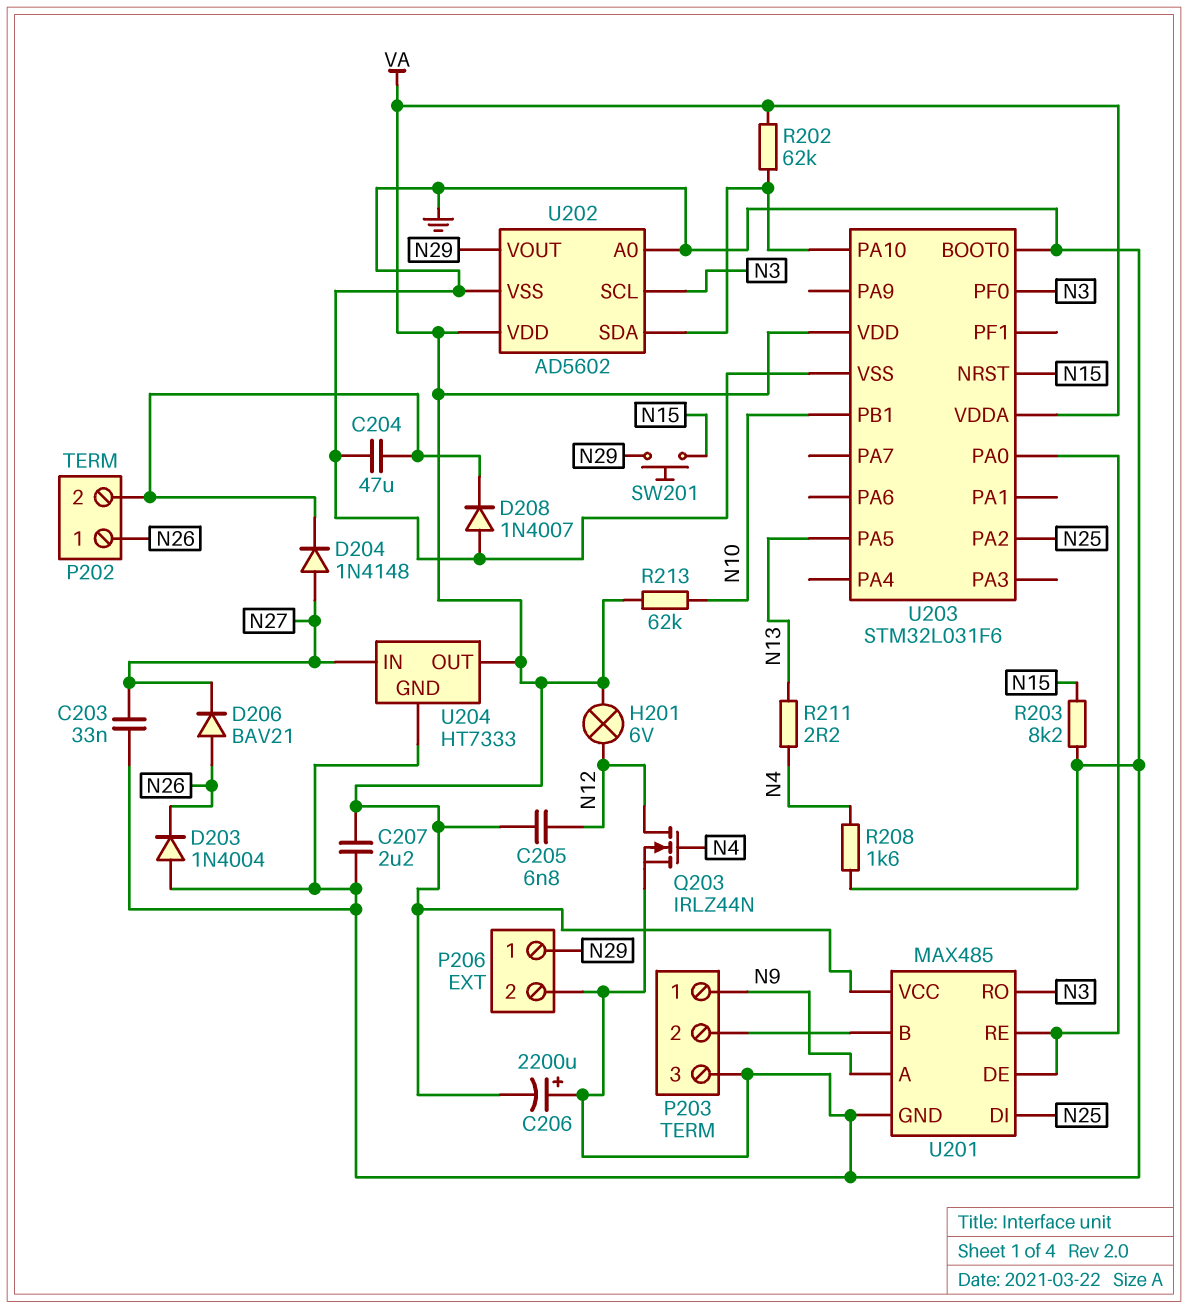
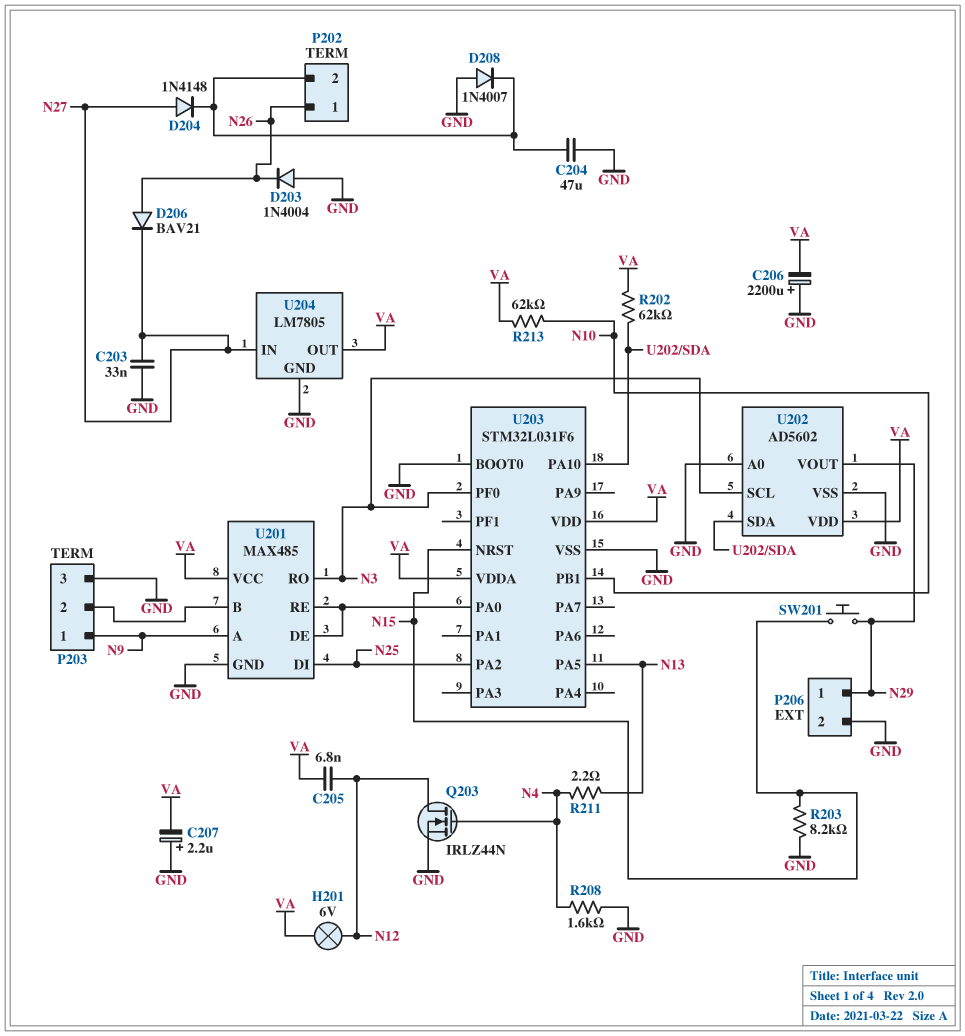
C207: 2.2uF (GND, VA) -> 2.2uF (plus GND, minus VA)
U204: HT7333 -> LM7805

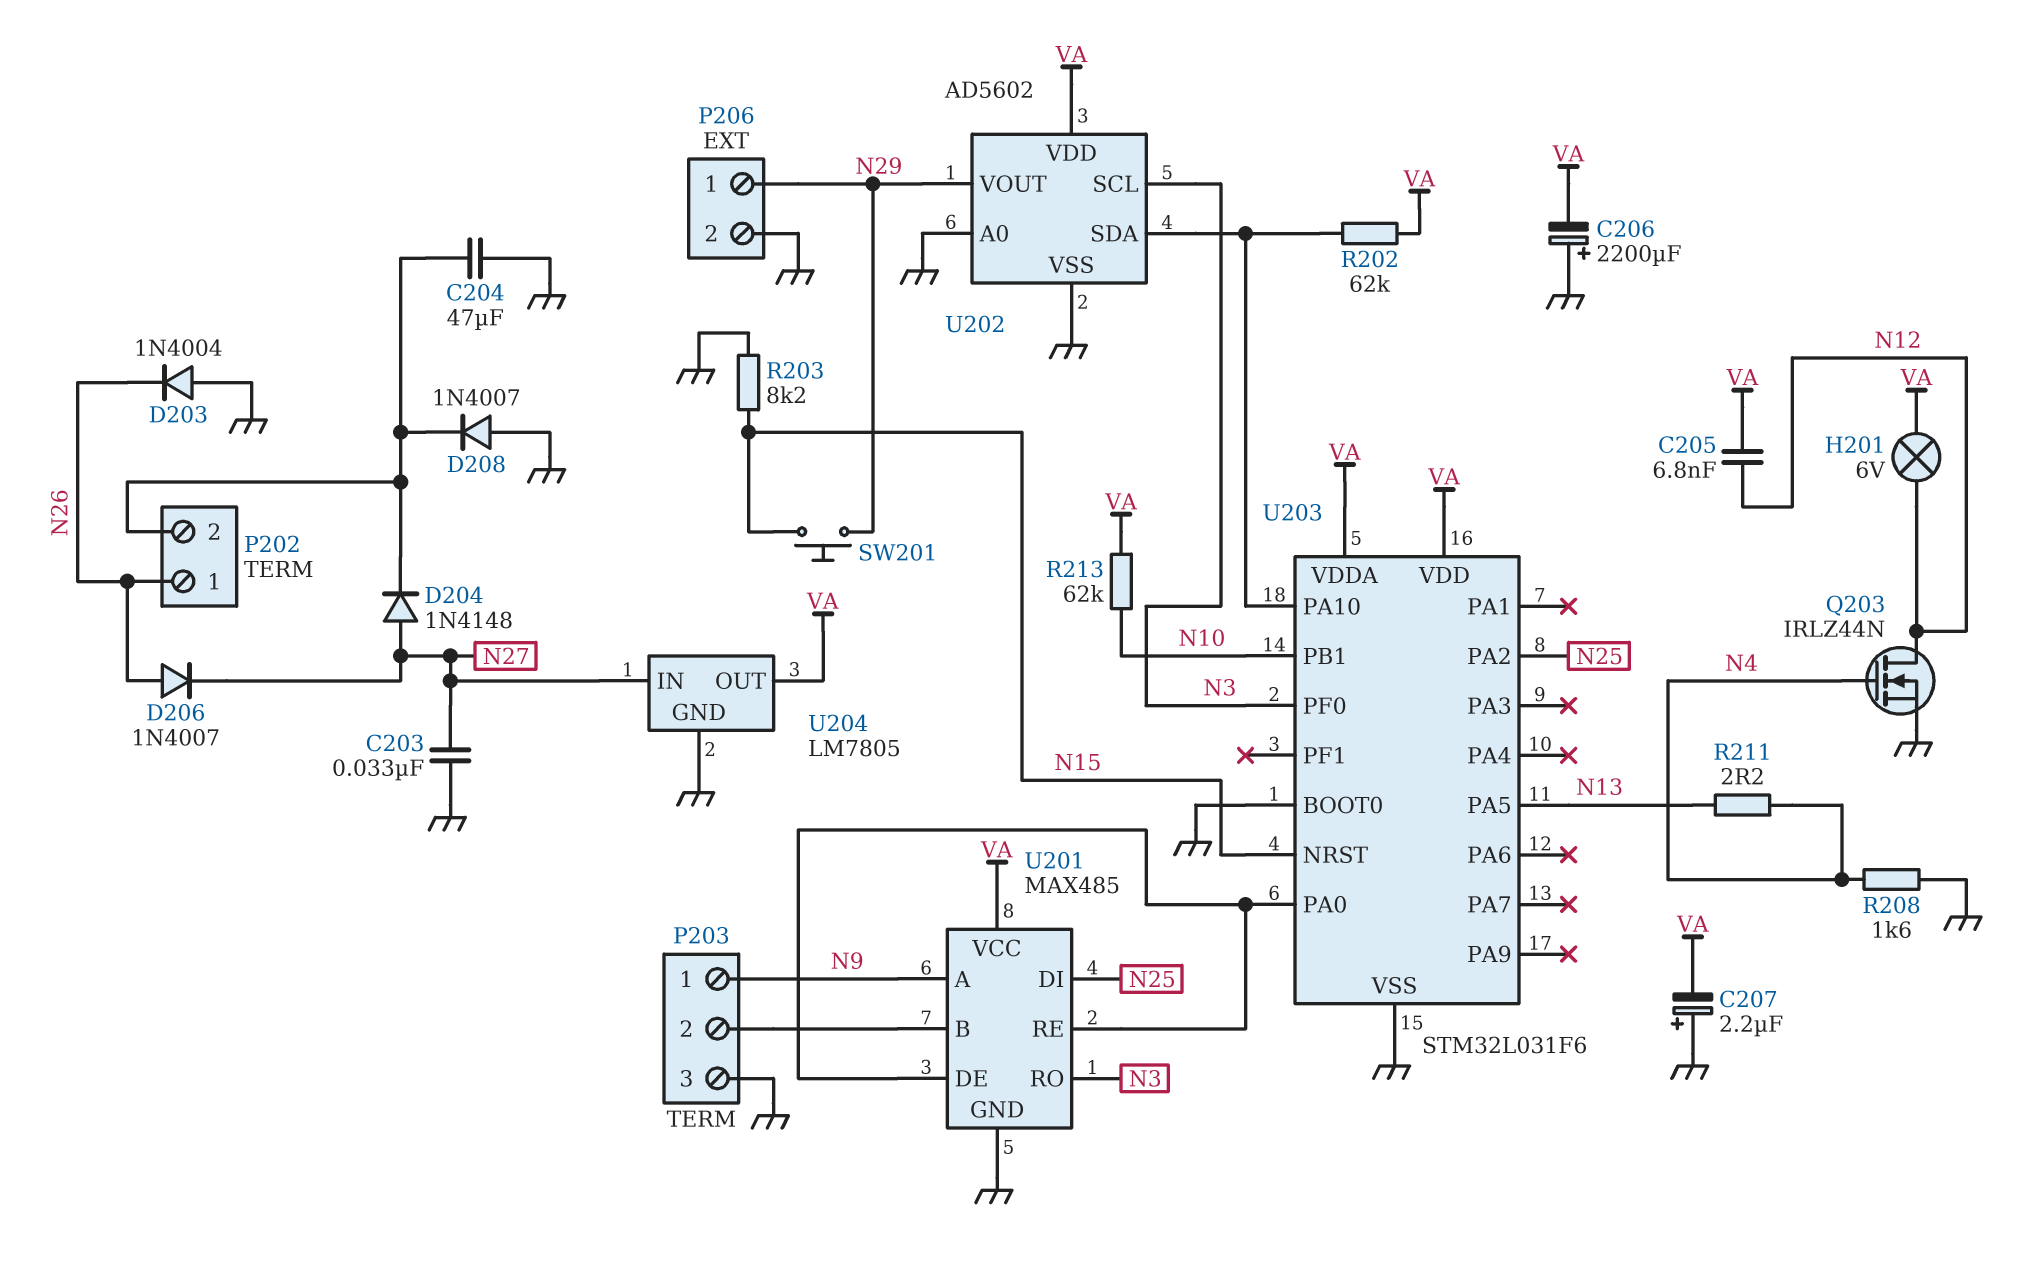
D206: diode BAV21 (A N26, K N27) -> diode 1N4007 (A N26, K N27)

